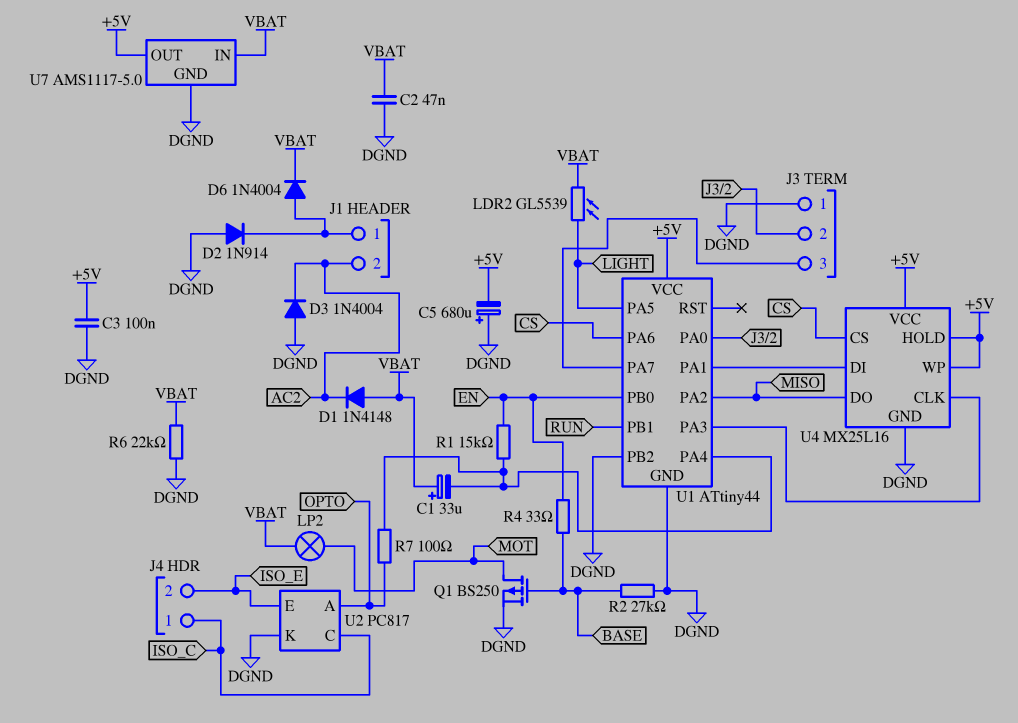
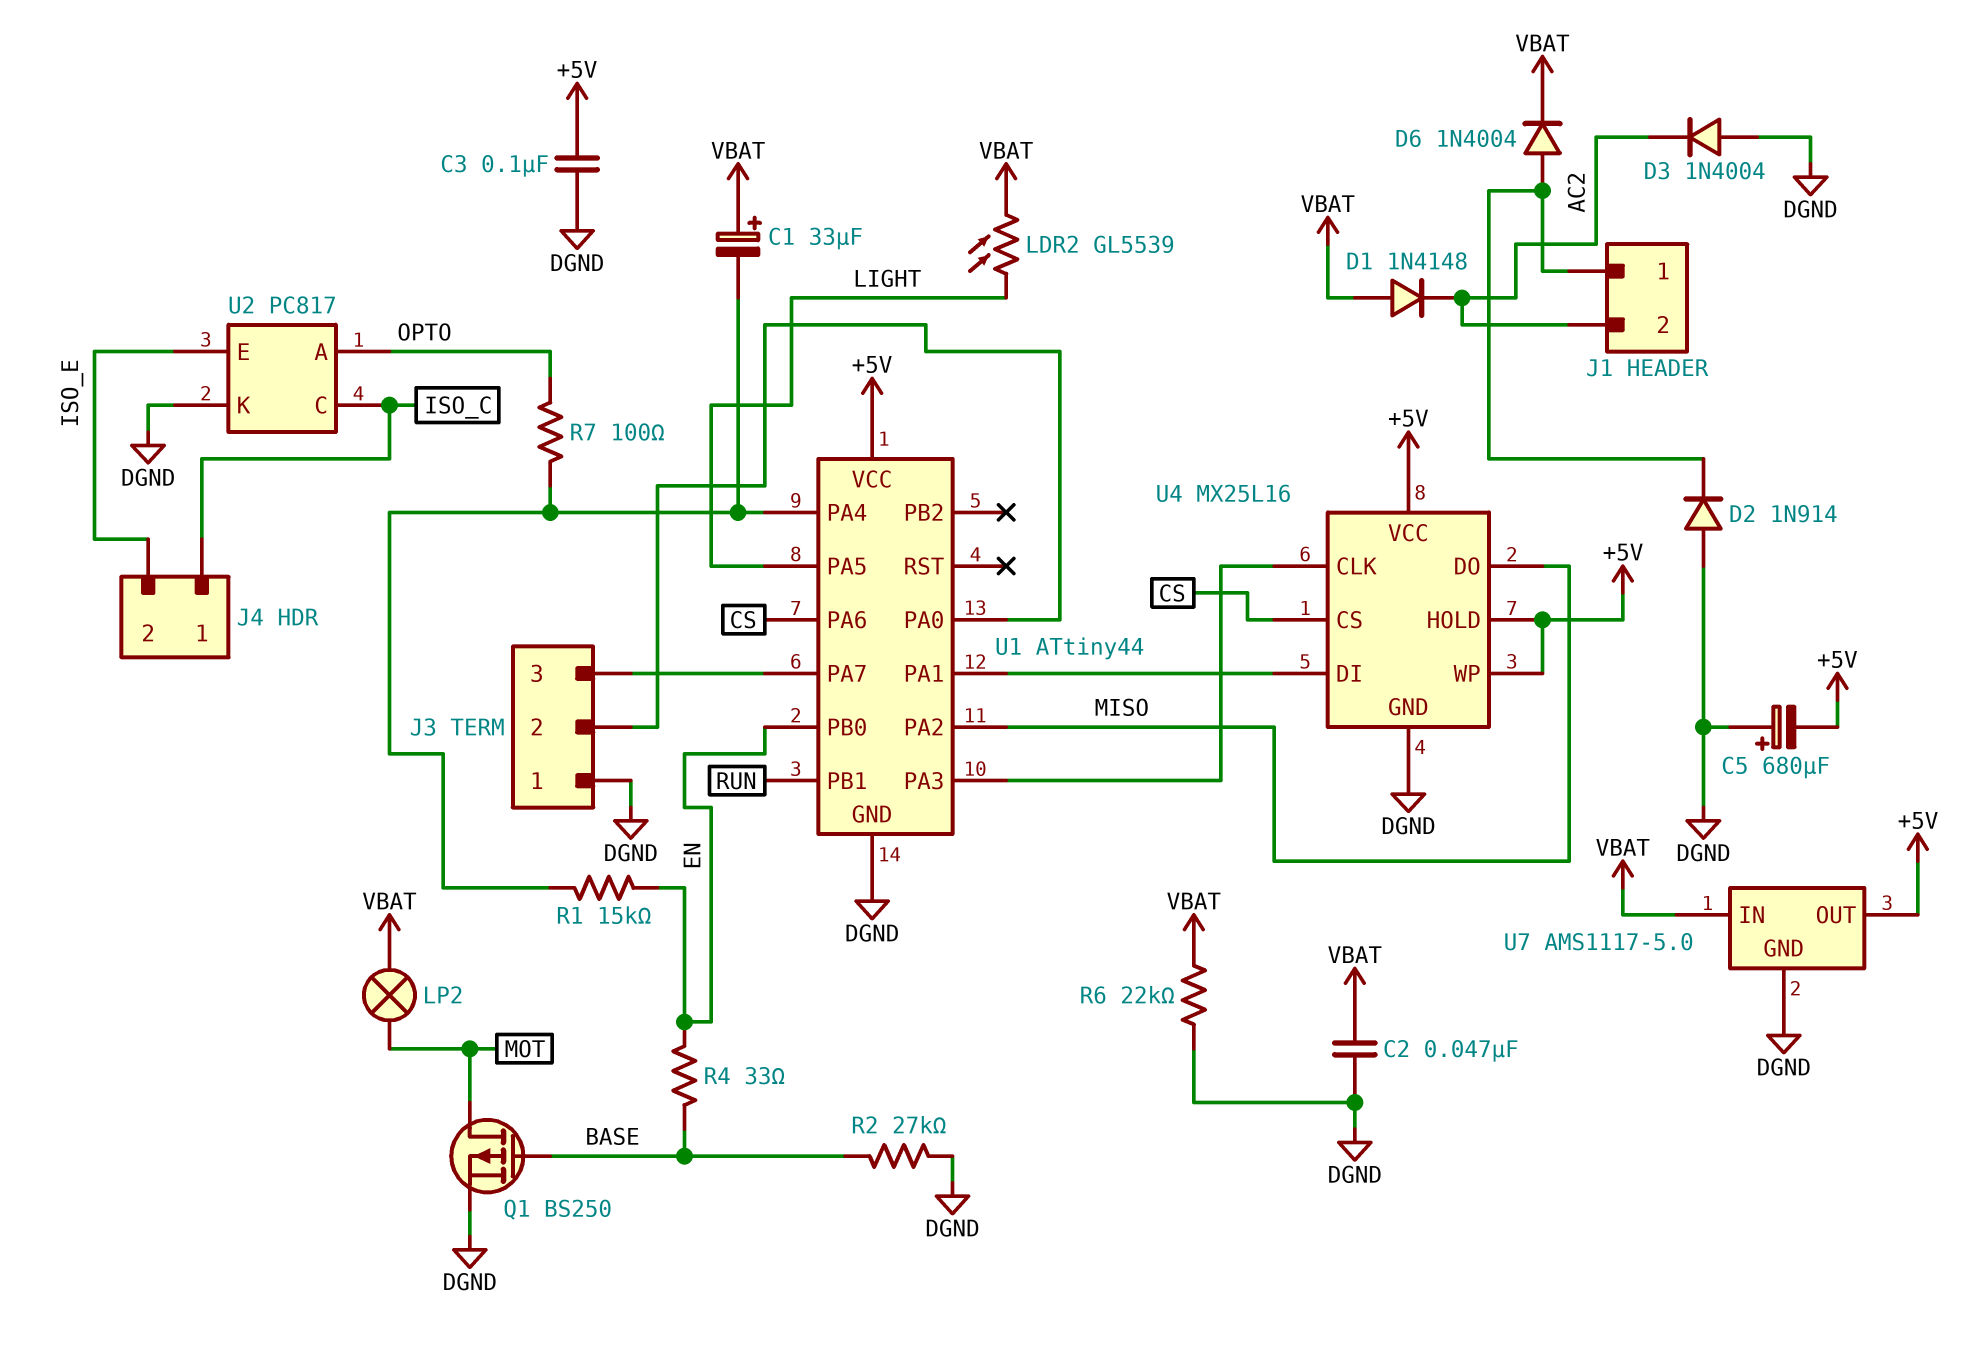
U1 pin PB2: DGND -> none

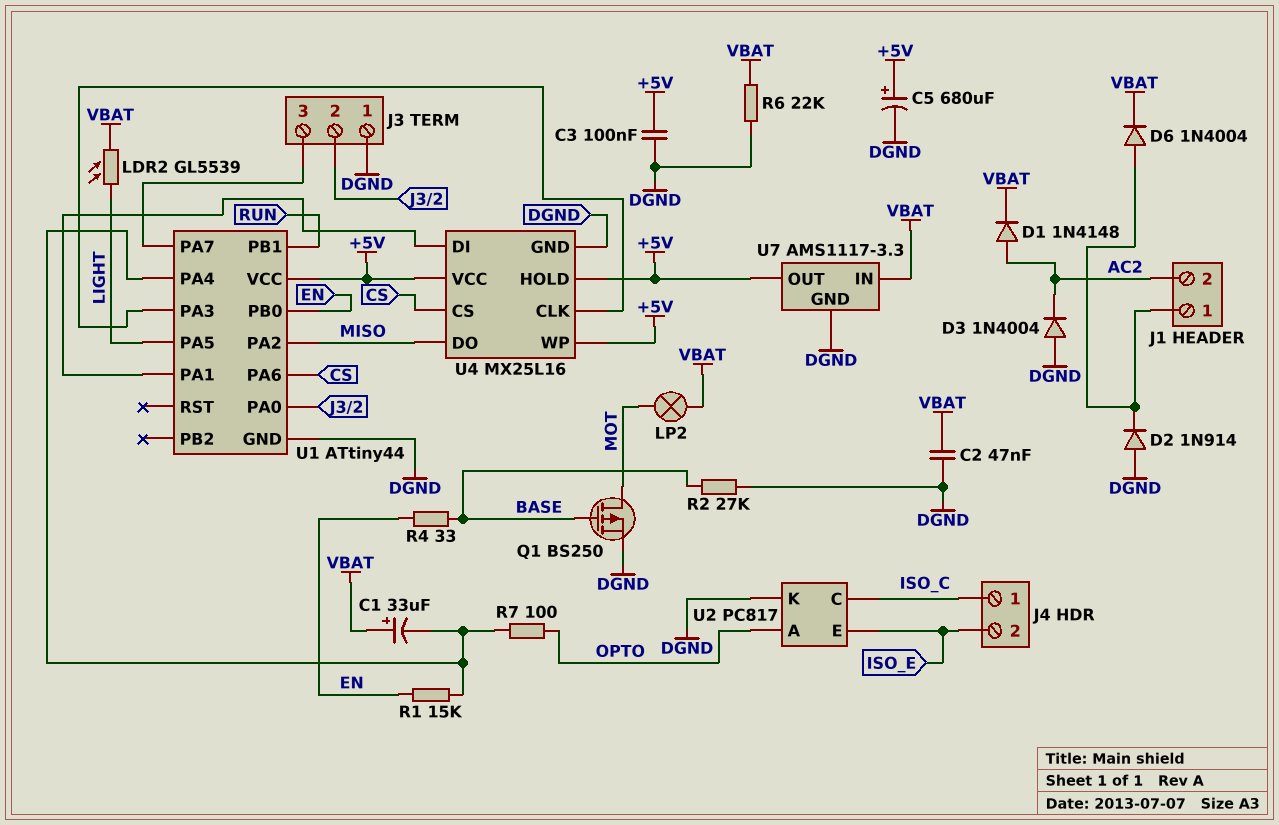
C5: 680uF (plus DGND, minus +5V) -> 680uF (plus +5V, minus DGND)
D1: diode 1N4148 (A VBAT, K AC2) -> diode 1N4148 (A AC2, K VBAT)
U7: AMS1117-5.0 -> AMS1117-3.3

